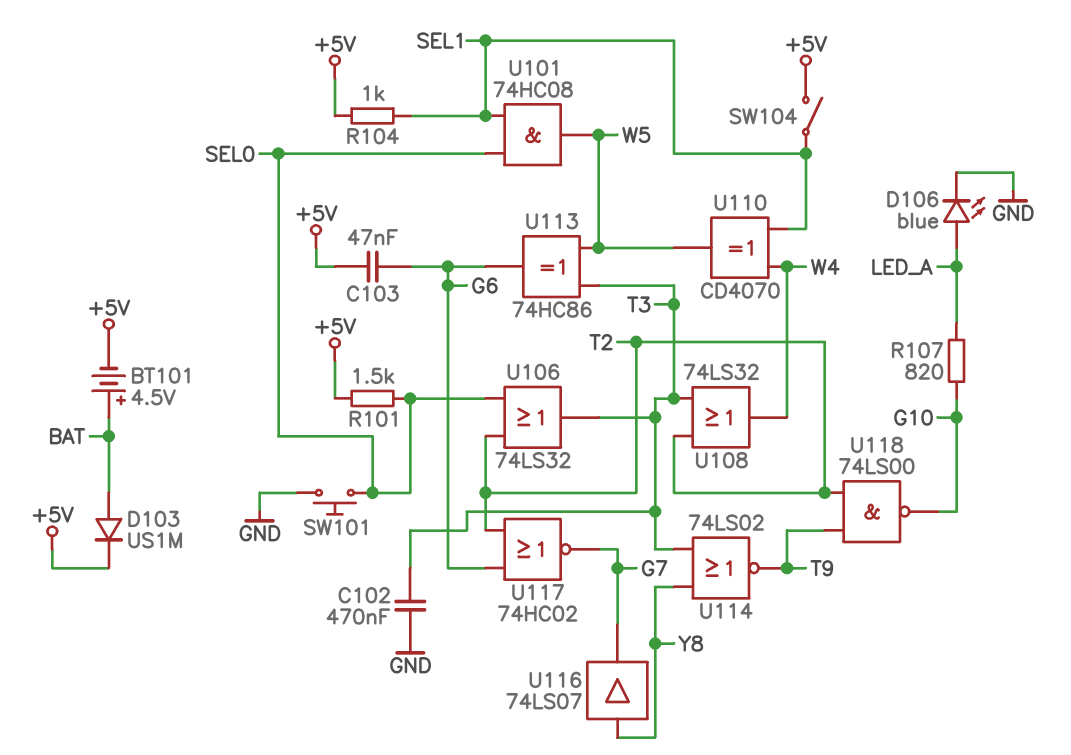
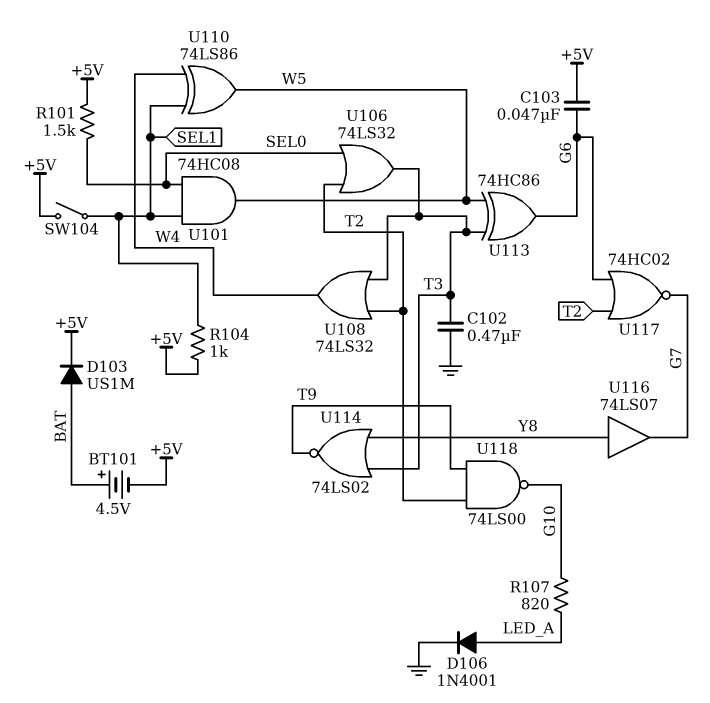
D106: LED blue (A LED_A, K GND) -> diode 1N4001 (A LED_A, K GND)
SW101: button (GND, SEL0) -> none
U110: XOR CD4070 (in SEL1, in W4, out W5) -> XOR 74LS86 (in SEL1, in W4, out W5)

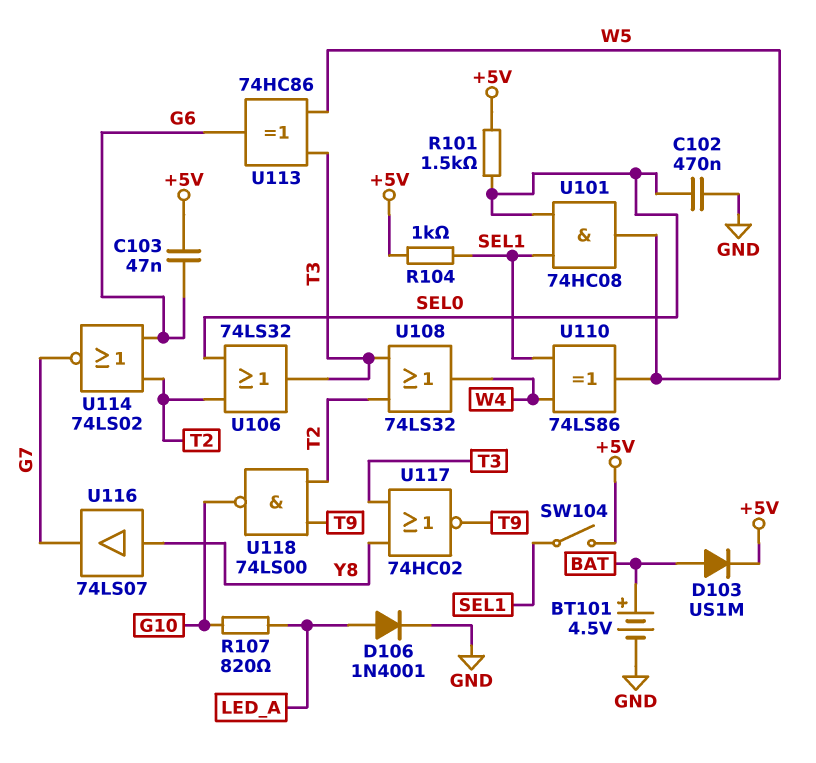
BT101: 4.5V (plus BAT, minus +5V) -> 4.5V (plus BAT, minus GND)
C102: 470nF (GND, T3) -> 470nF (GND, SEL0)
U114: NOR 74LS02 (in T3, in Y8, out T9) -> NOR 74LS02 (in G6, in T2, out G7)
U117: NOR 74HC02 (in G6, in T2, out G7) -> NOR 74HC02 (in T3, in Y8, out T9)

